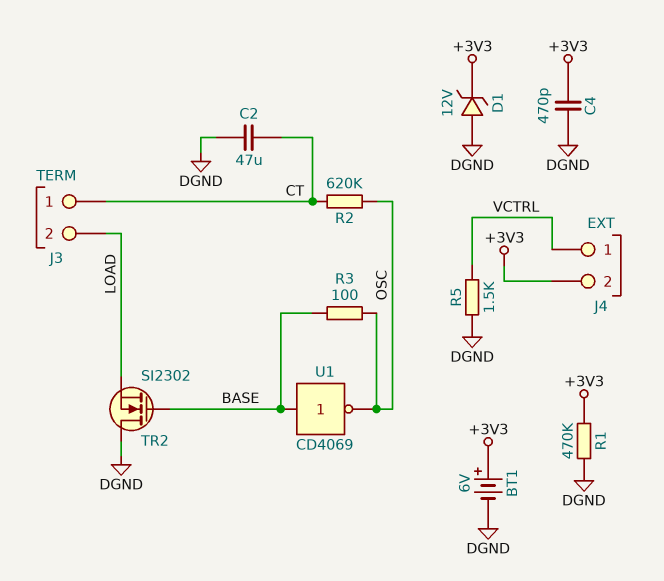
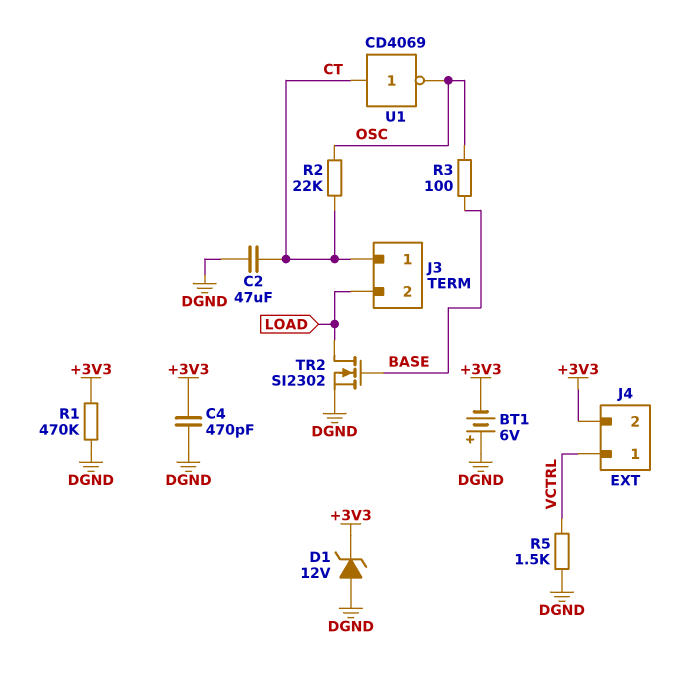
BT1: 6V (plus +3V3, minus DGND) -> 6V (plus DGND, minus +3V3)
R2: 620k (CT, OSC) -> 22k (CT, OSC)
TR2: NMOS SI2302 (G BASE, D DGND, S LOAD) -> NMOS SI2302 (G BASE, D LOAD, S DGND)
U1: NOT CD4069 (in BASE, out OSC) -> NOT CD4069 (in CT, out OSC)

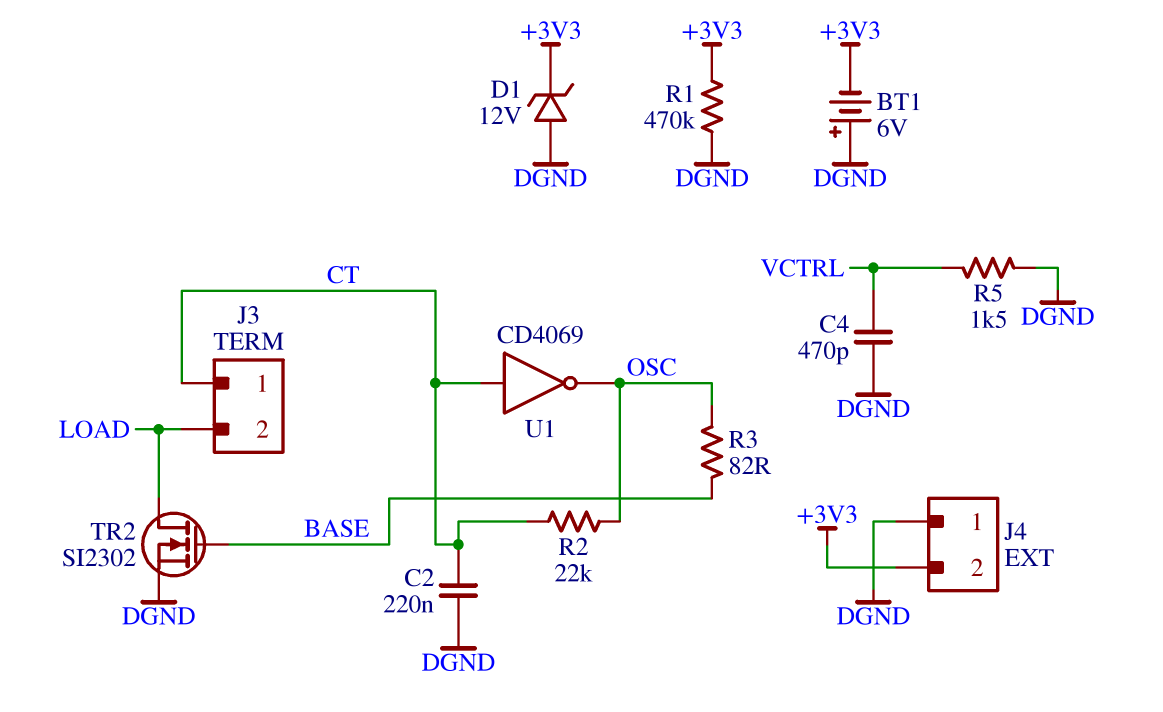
C2: 47uF (CT, DGND) -> 220nF (CT, DGND)
C4: 470pF (+3V3, DGND) -> 470pF (DGND, VCTRL)
J4 pin 1: VCTRL -> DGND
R3: 100 (BASE, OSC) -> 82 (BASE, OSC)

